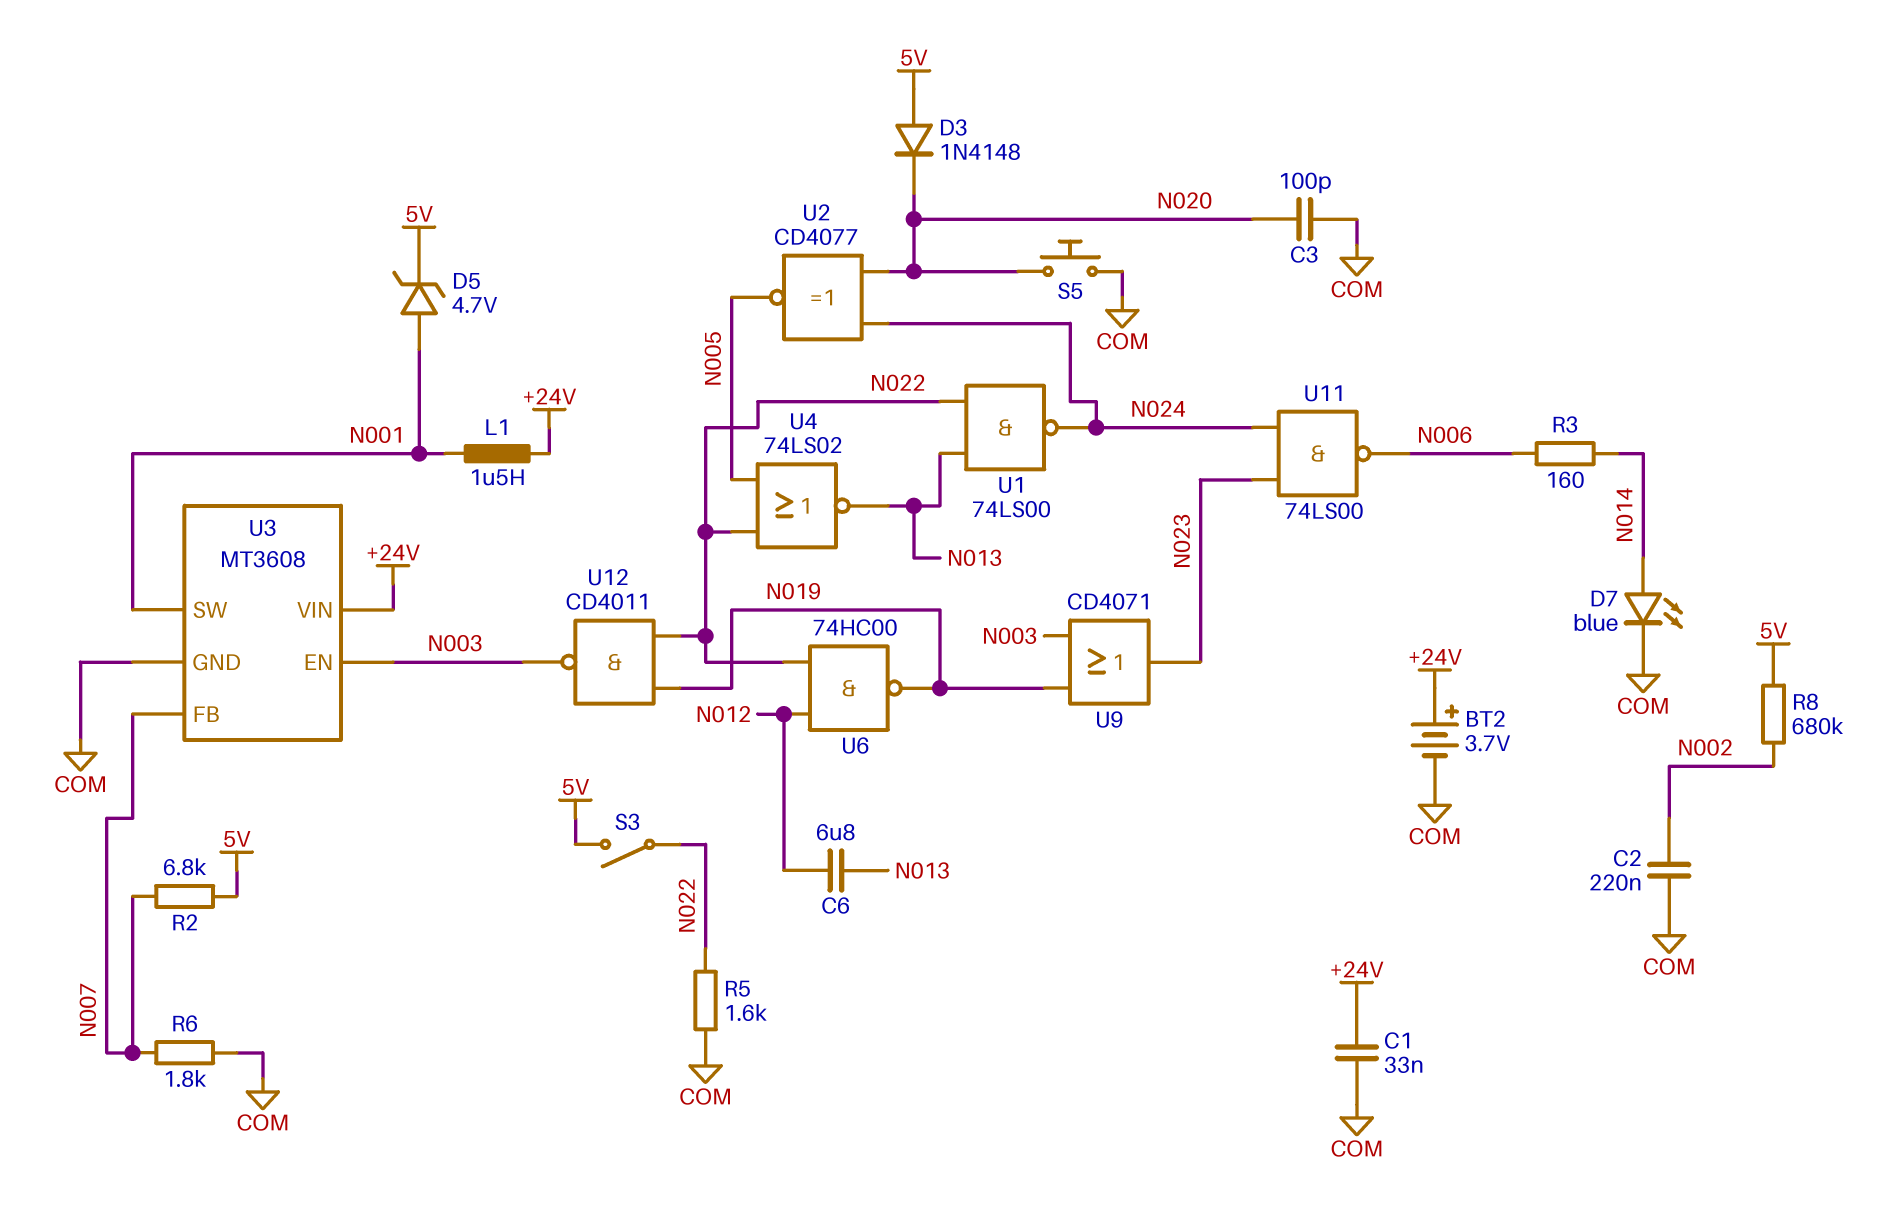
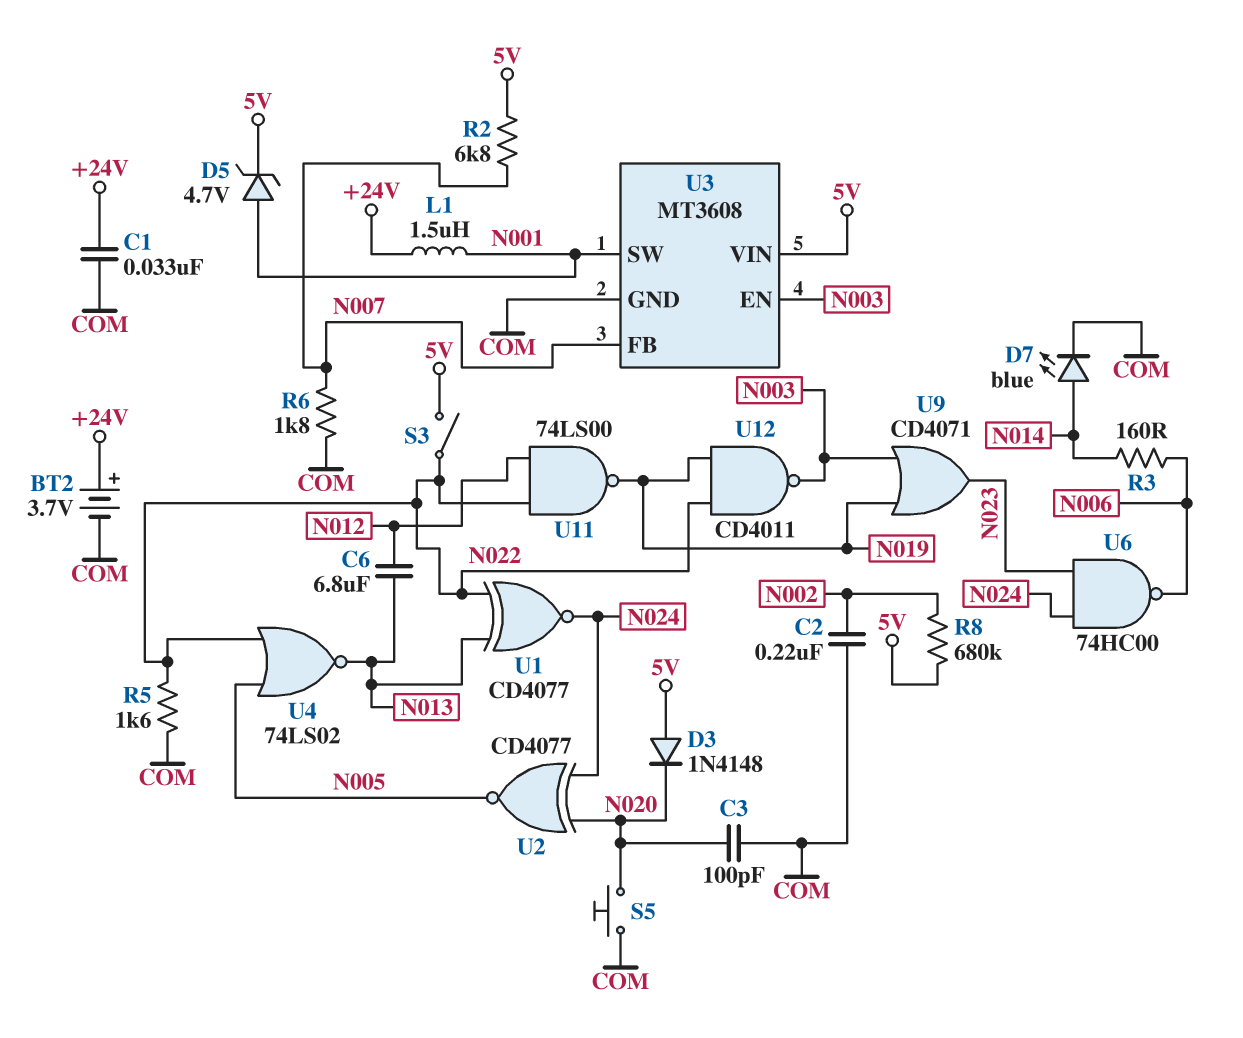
U1: NAND 74LS00 (in N013, in N022, out N024) -> XNOR CD4077 (in N013, in N022, out N024)
U3 pin VIN: +24V -> 5V
U6: NAND 74HC00 (in N012, in N022, out N019) -> NAND 74HC00 (in N023, in N024, out N006)
U11: NAND 74LS00 (in N023, in N024, out N006) -> NAND 74LS00 (in N012, in N022, out N019)

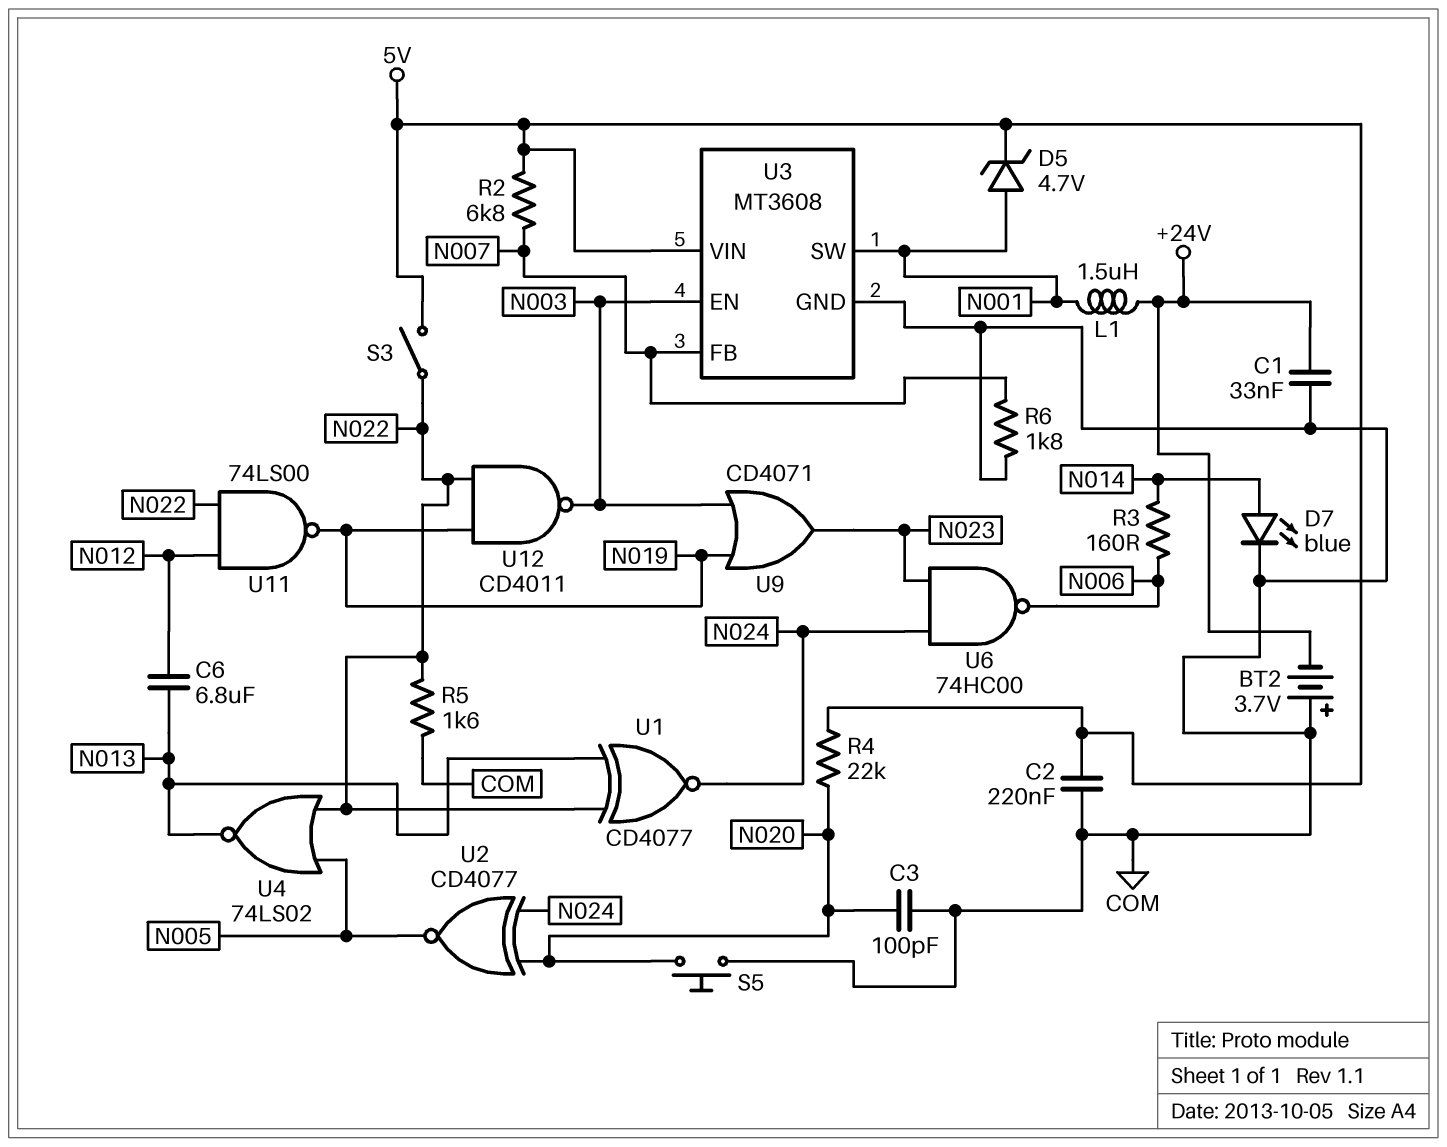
BT2: 3.7V (plus +24V, minus COM) -> 3.7V (plus COM, minus +24V)
C2: 220nF (COM, N002) -> 220nF (5V, COM)
D3: diode 1N4148 (A 5V, K N020) -> none
R4: none -> 22k (5V, N020)
R8: 680k (5V, N002) -> none

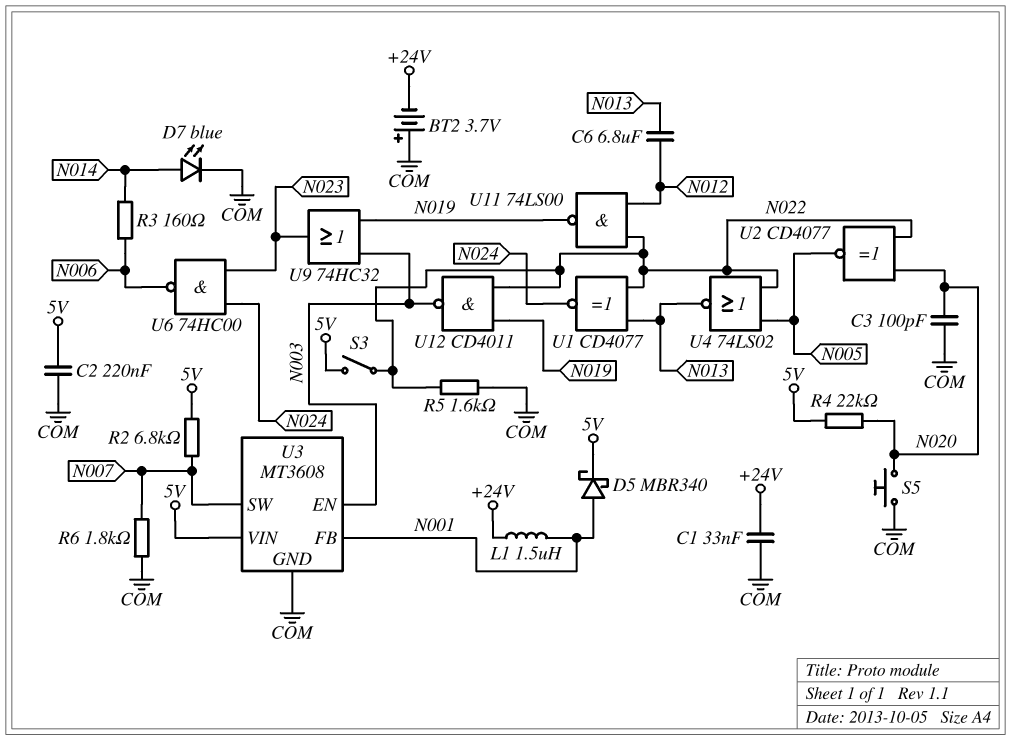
D5: zener 4.7V (A N001, K 5V) -> schottky MBR340 (A N001, K 5V)
U2: XNOR CD4077 (in N020, in N024, out N005) -> XNOR CD4077 (in N020, in N022, out N005)
U3 pin FB: N007 -> N001
U3 pin SW: N001 -> N007
U9: OR CD4071 (in N003, in N019, out N023) -> OR 74HC32 (in N003, in N019, out N023)

